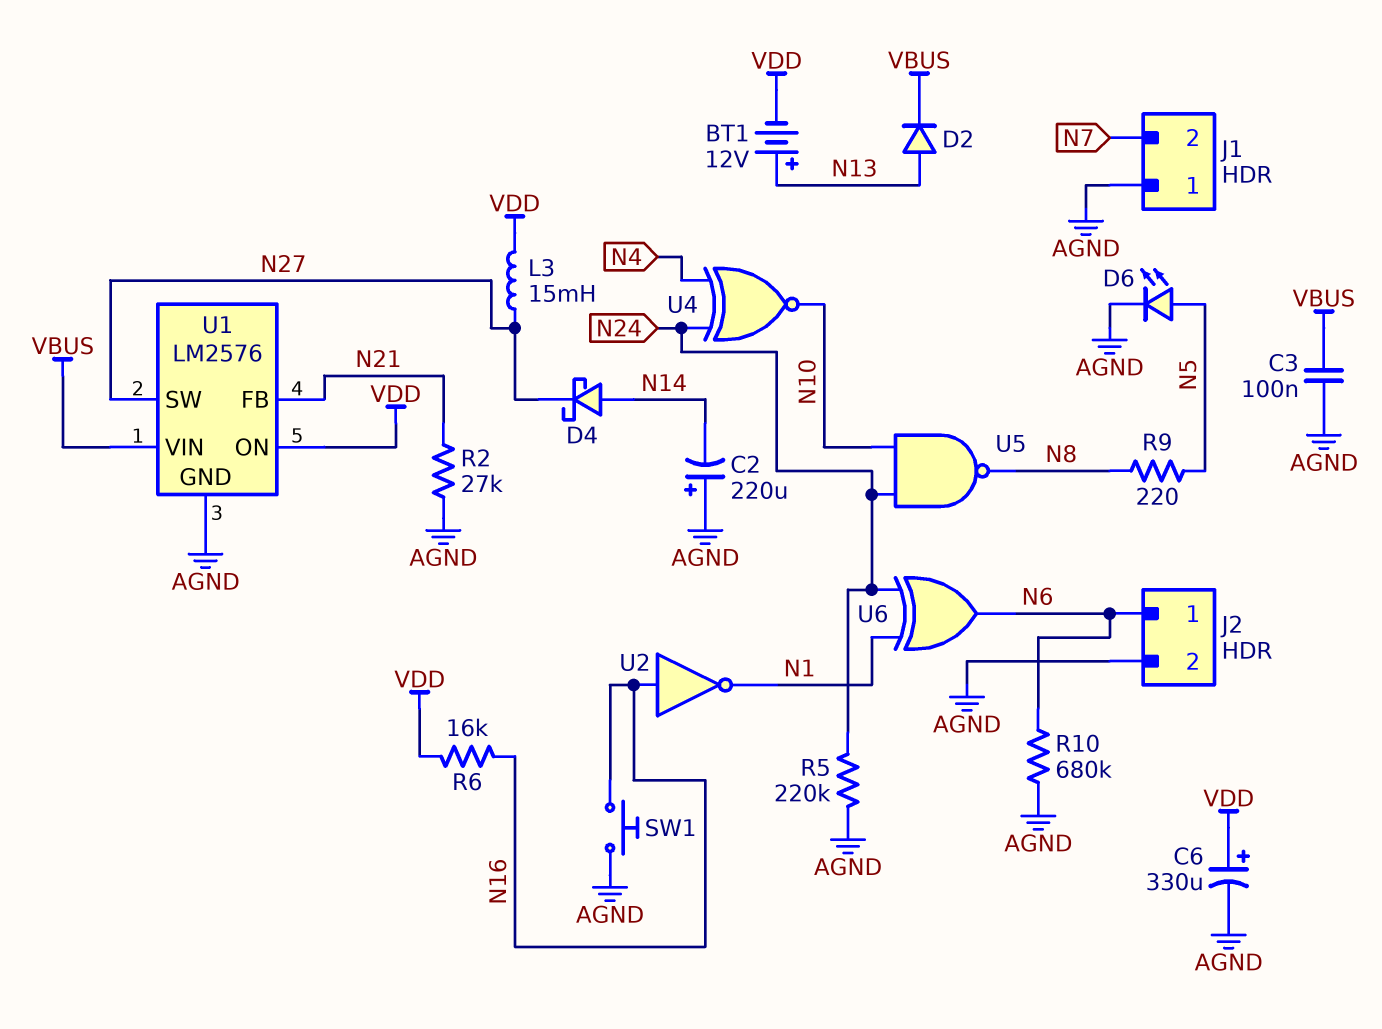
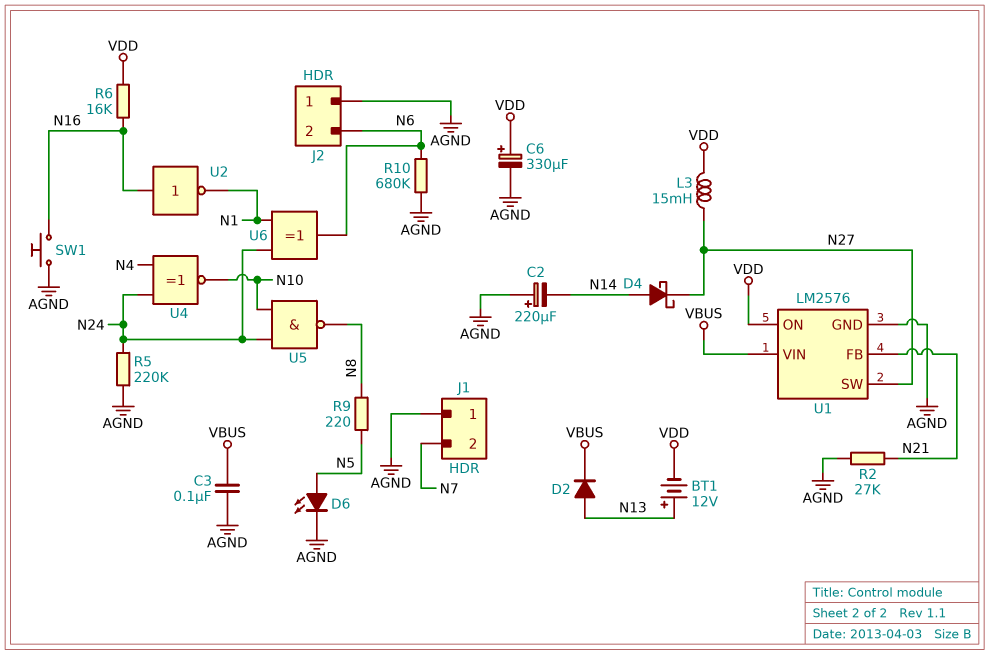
J2 pin 1: N6 -> AGND
J2 pin 2: AGND -> N6

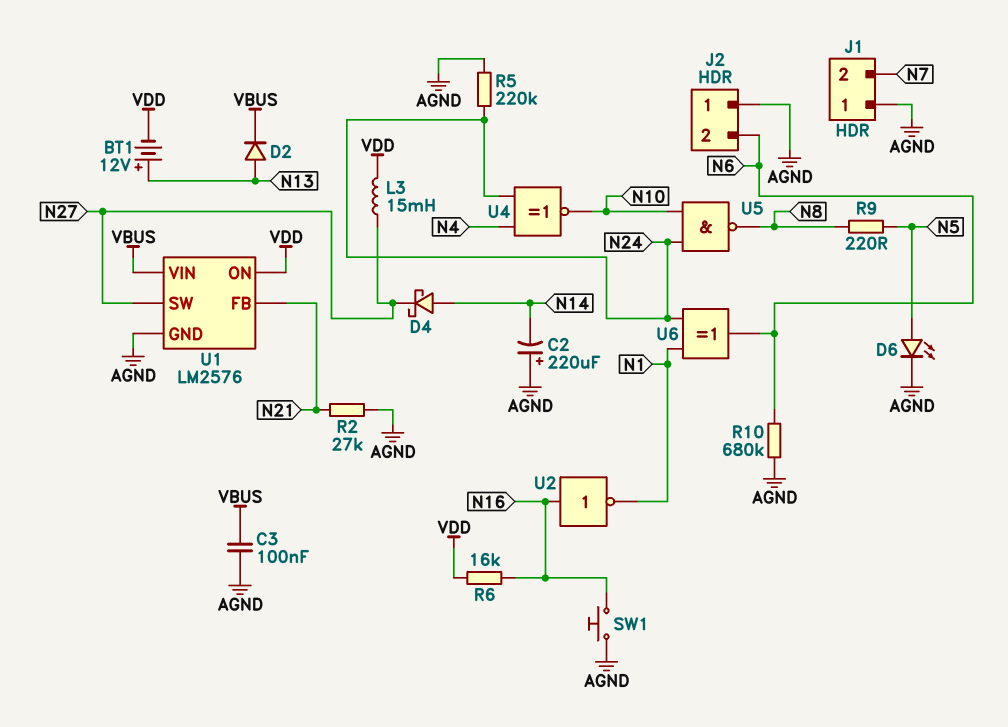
C6: 330uF (plus VDD, minus AGND) -> none

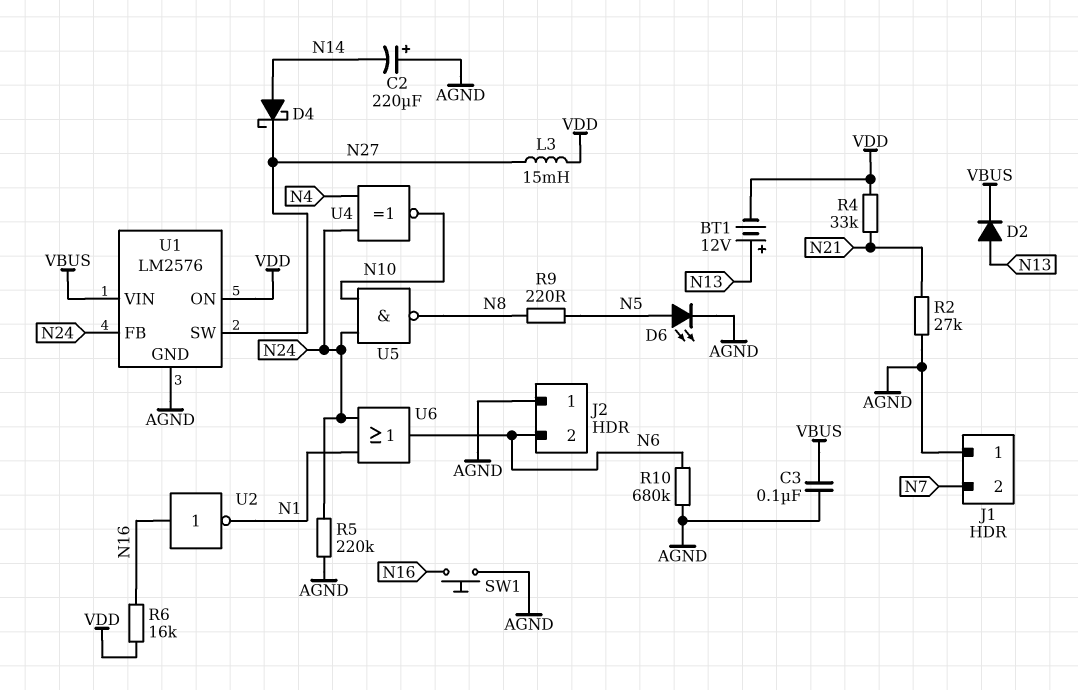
R4: none -> 33k (N21, VDD)
U1 pin FB: N21 -> N24
U6: XOR (in N1, in N24, out N6) -> OR (in N1, in N24, out N6)

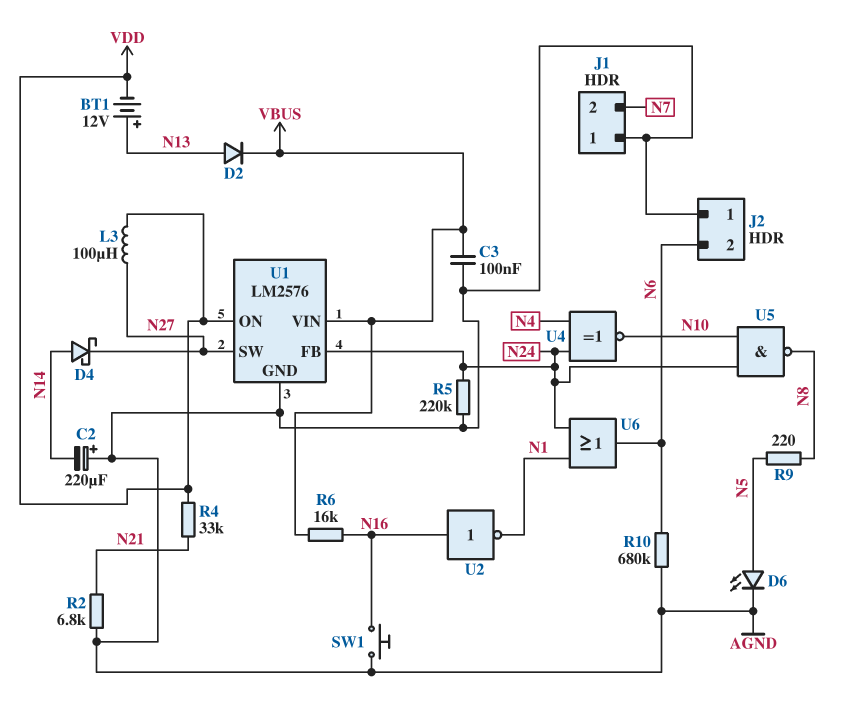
L3: 15mH (N27, VDD) -> 100uH (N27, VDD)
R2: 27k (AGND, N21) -> 6.8k (AGND, N21)
R6: 16k (N16, VDD) -> 16k (N16, VBUS)

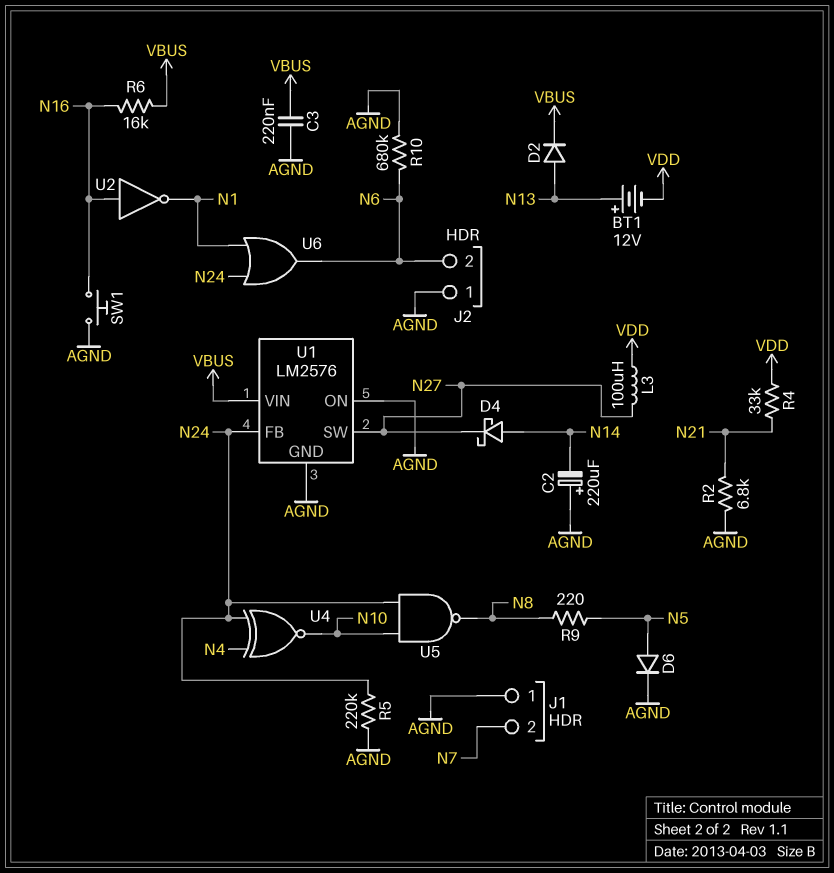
C3: 100nF (AGND, VBUS) -> 220nF (AGND, VBUS)
D6: LED (A N5, K AGND) -> diode (A N5, K AGND)
U1 pin ON: VDD -> AGND

